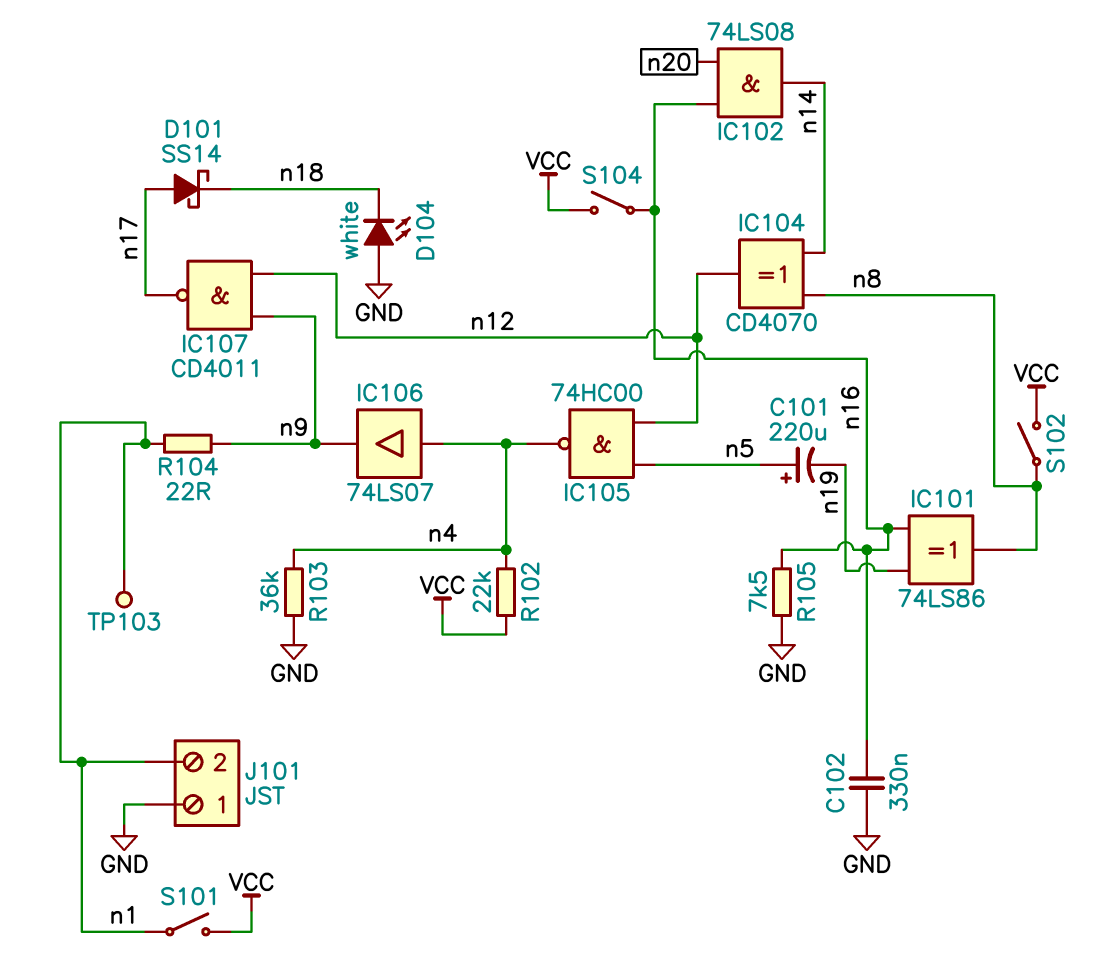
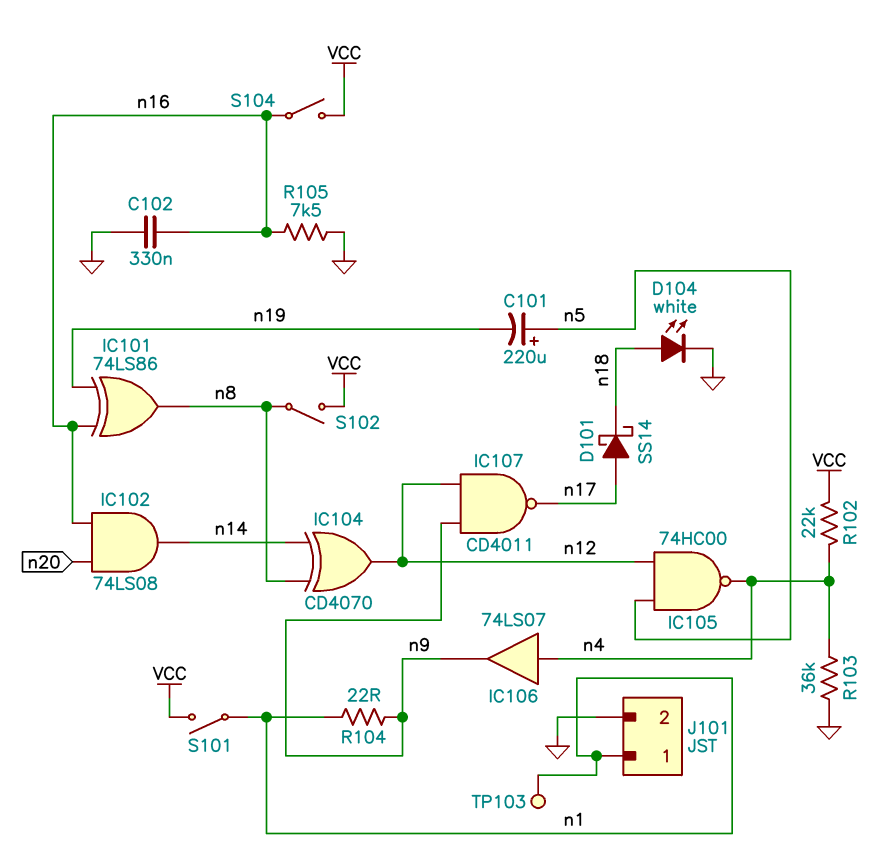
D104: LED white (A GND, K n18) -> LED white (A n18, K GND)
J101 pin 1: GND -> n1
J101 pin 2: n1 -> GND

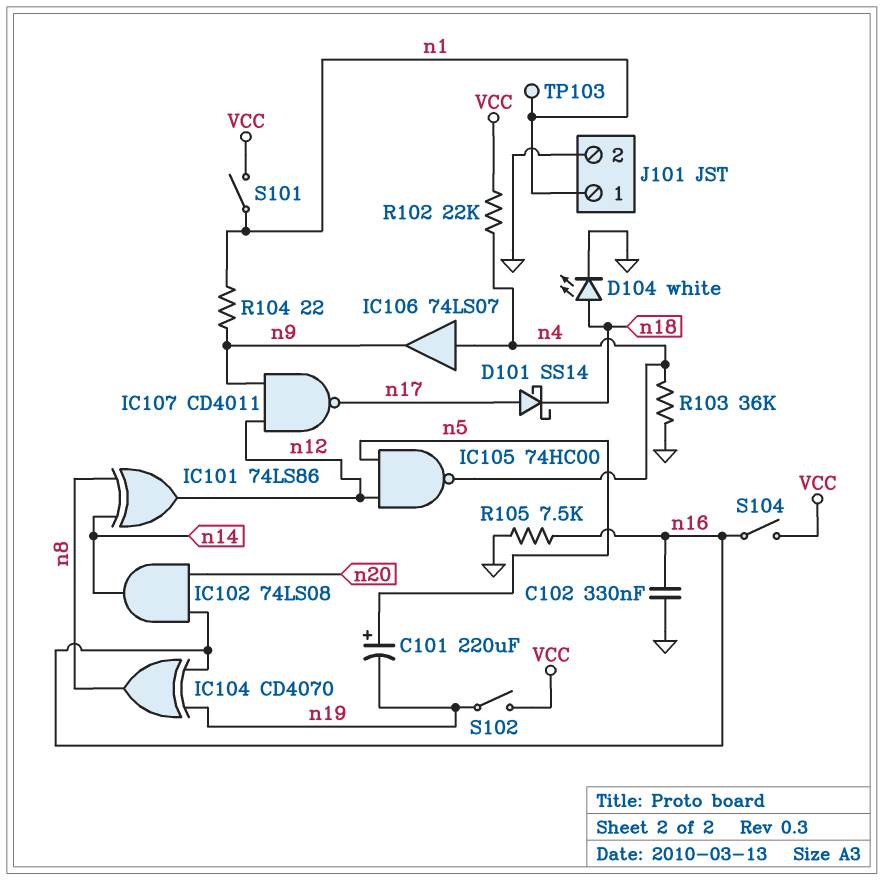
IC101: XOR 74LS86 (in n16, in n19, out n8) -> XOR 74LS86 (in n8, in n14, out n12)
IC104: XOR CD4070 (in n8, in n14, out n12) -> XOR CD4070 (in n16, in n19, out n8)
S102: switch (VCC, n8) -> switch (VCC, n19)

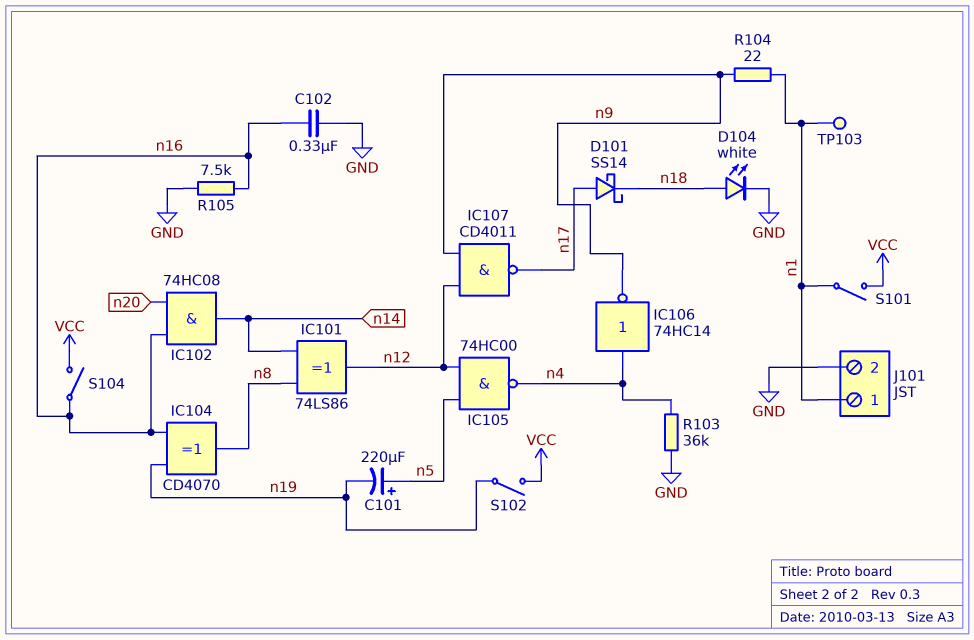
IC102: AND 74LS08 (in n16, in n20, out n14) -> AND 74HC08 (in n16, in n20, out n14)
IC106: buffer 74LS07 (in n4, out n9) -> NOT 74HC14 (in n4, out n9)
R102: 22k (VCC, n4) -> none

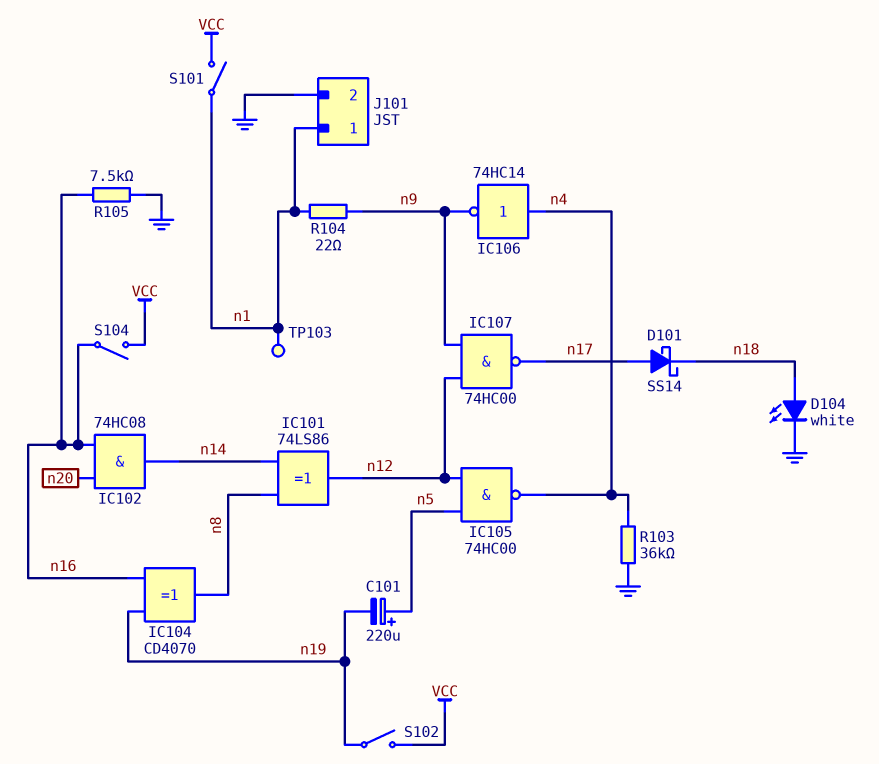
C102: 330nF (GND, n16) -> none
IC107: NAND CD4011 (in n9, in n12, out n17) -> NAND 74HC00 (in n9, in n12, out n17)

